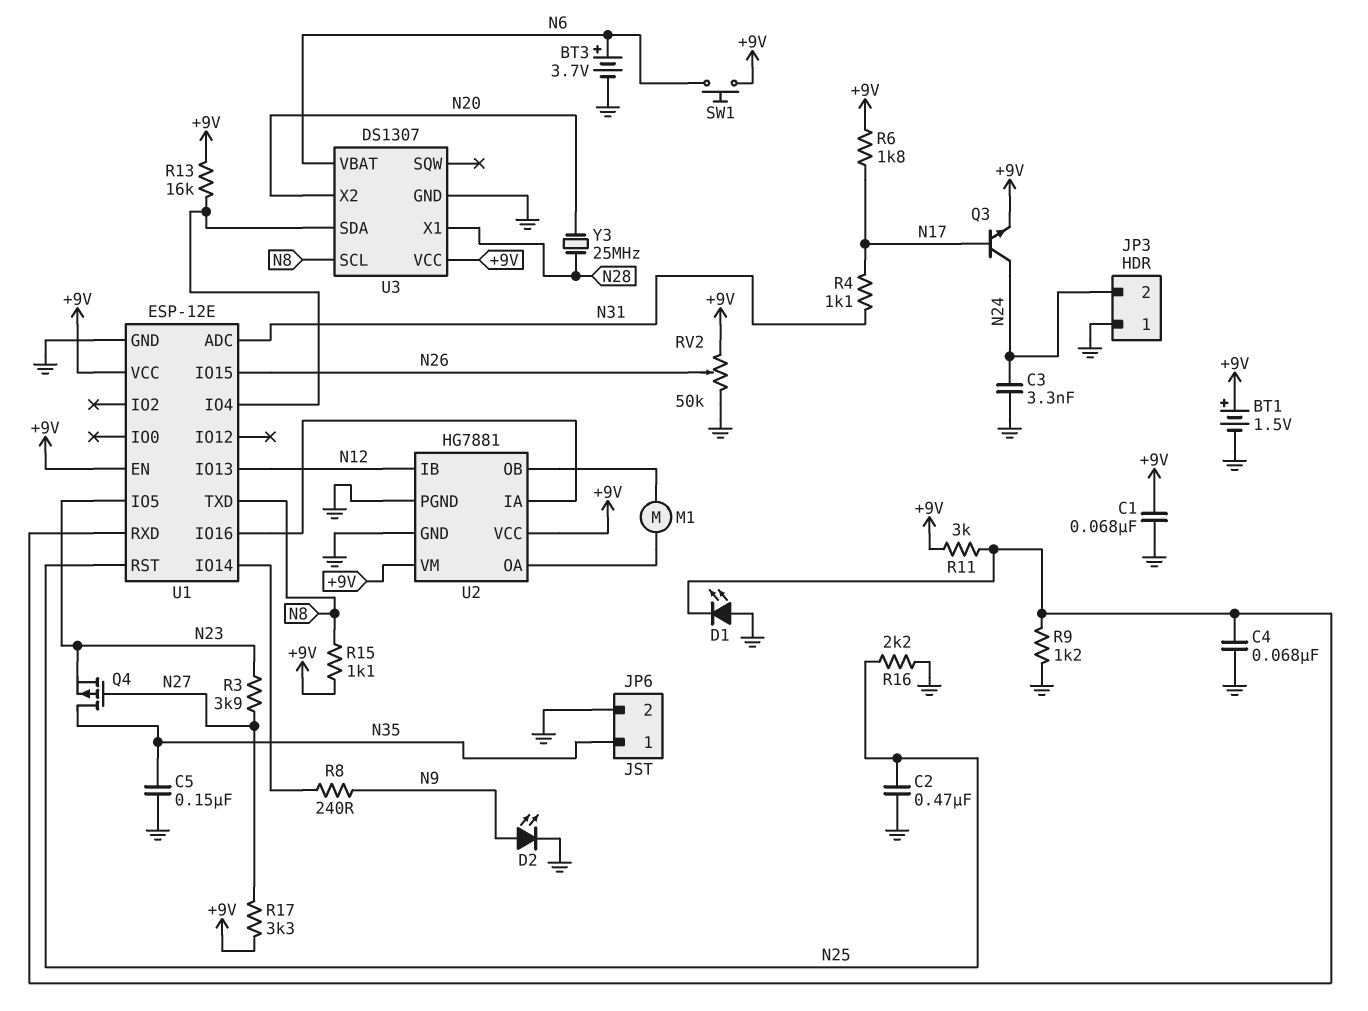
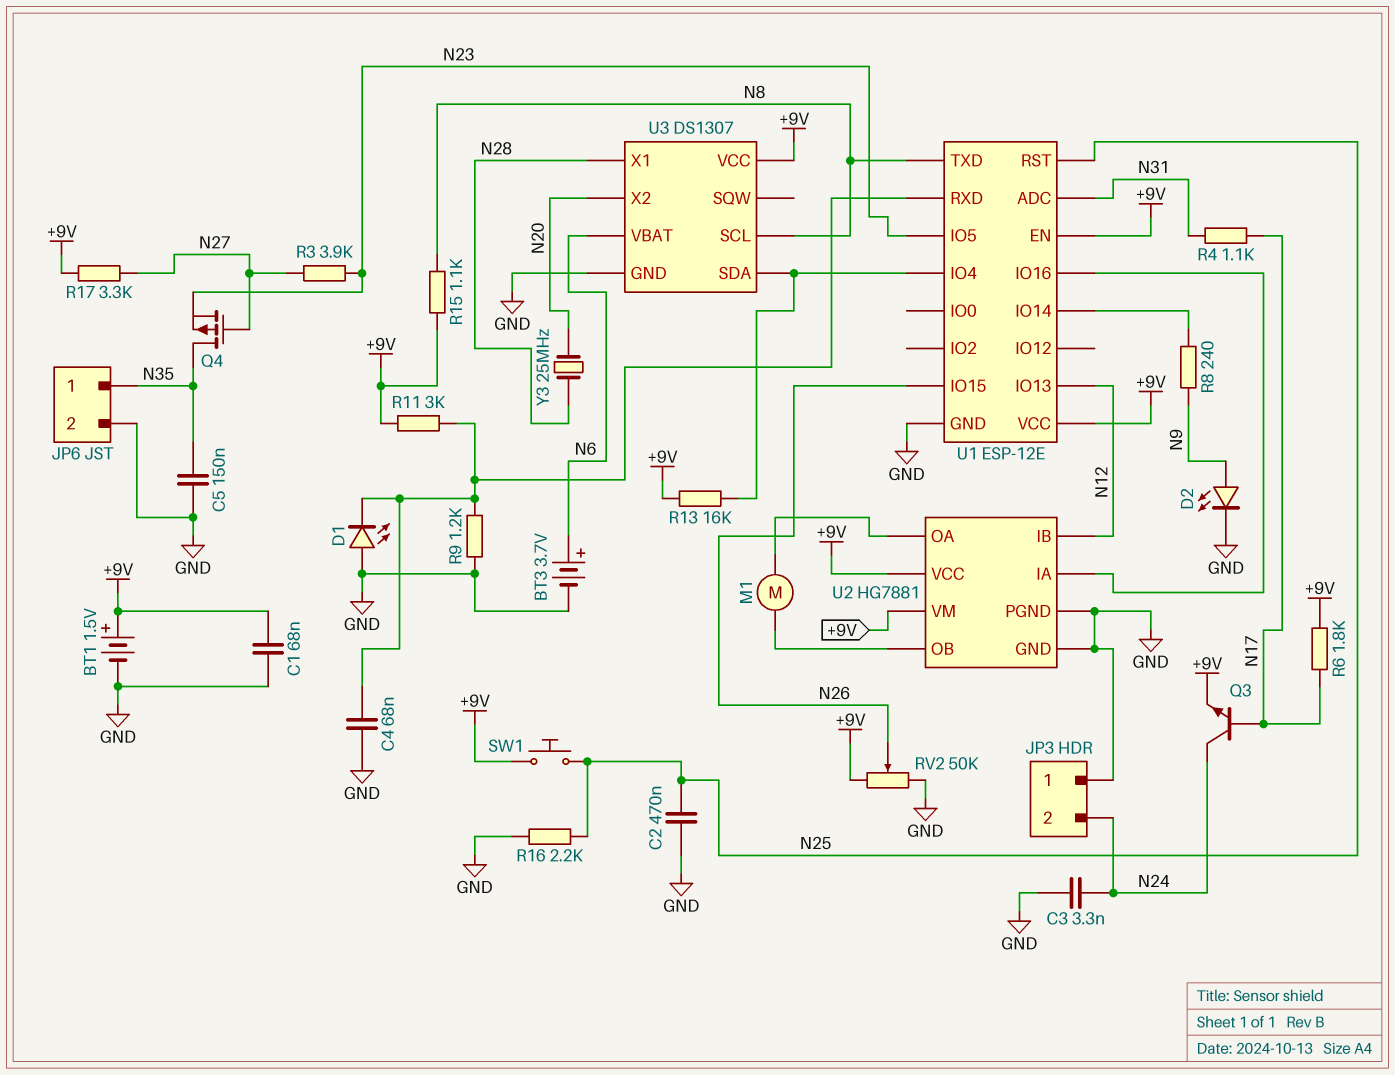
SW1: button (+9V, N6) -> button (+9V, N25)

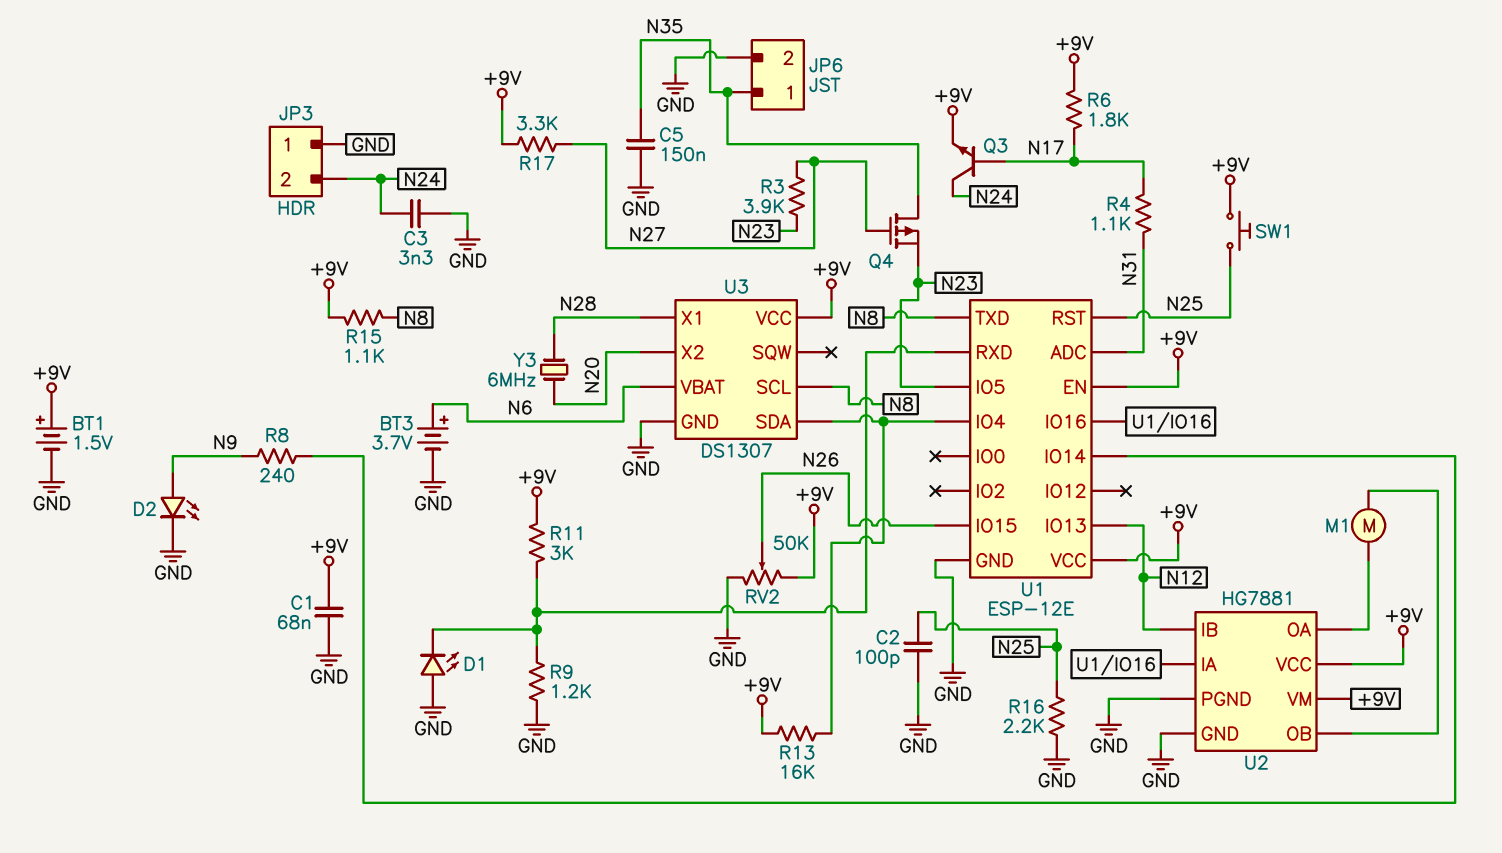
C2: 470nF (GND, N25) -> 100pF (GND, N25)
C4: 68nF (GND, U1/RXD) -> none
Y3: 25MHz (N20, N28) -> 6MHz (N20, N28)

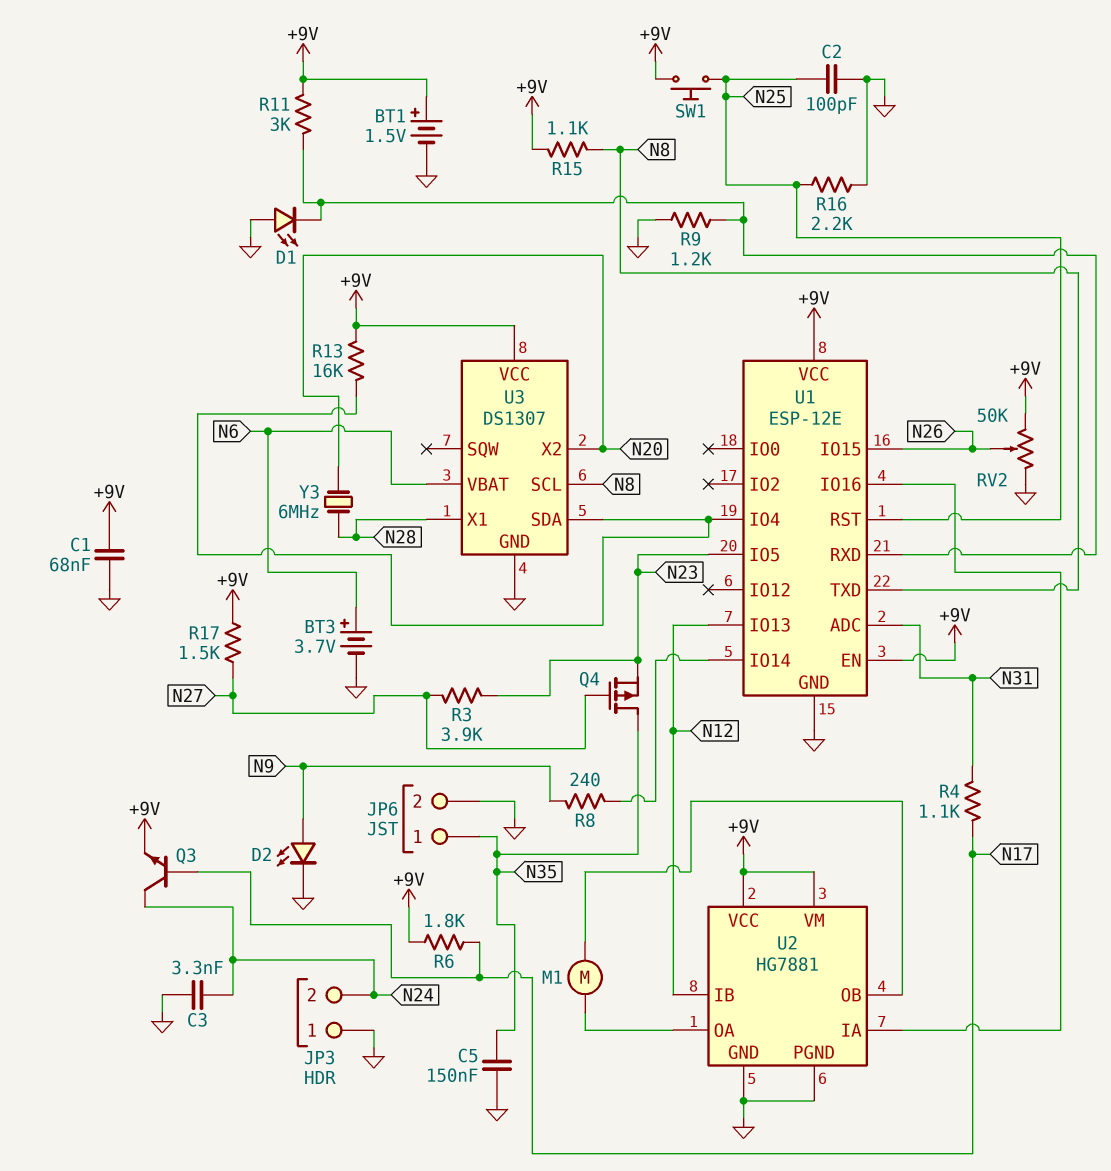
R17: 3.3k (+9V, N27) -> 1.5k (+9V, N27)

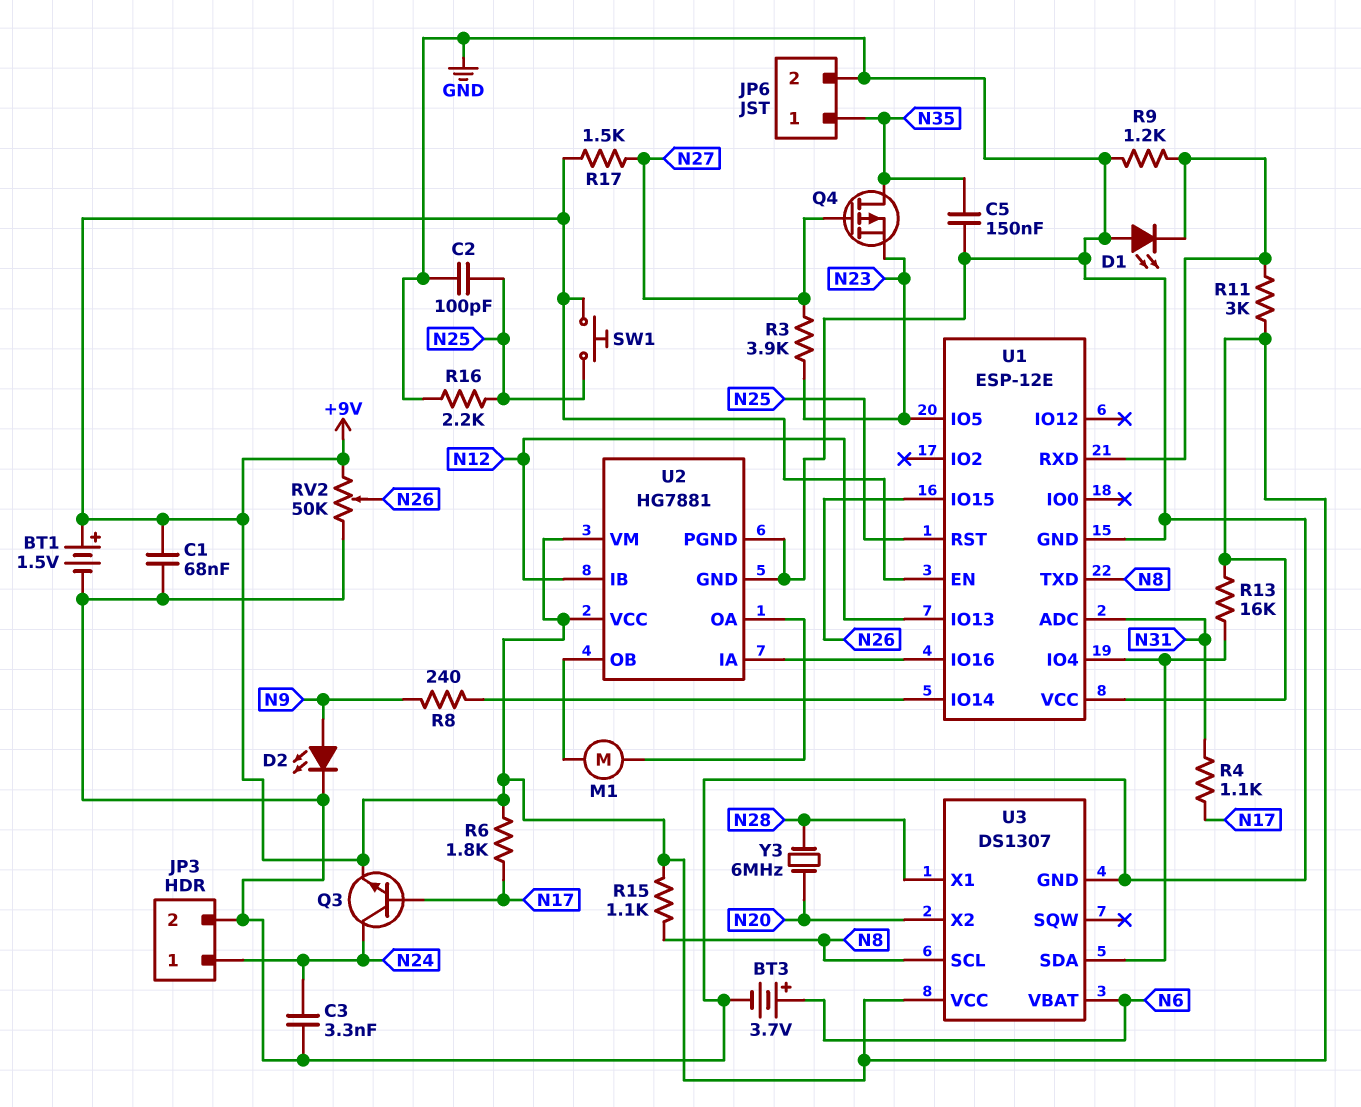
JP3 pin 1: GND -> N24
JP3 pin 2: N24 -> GND

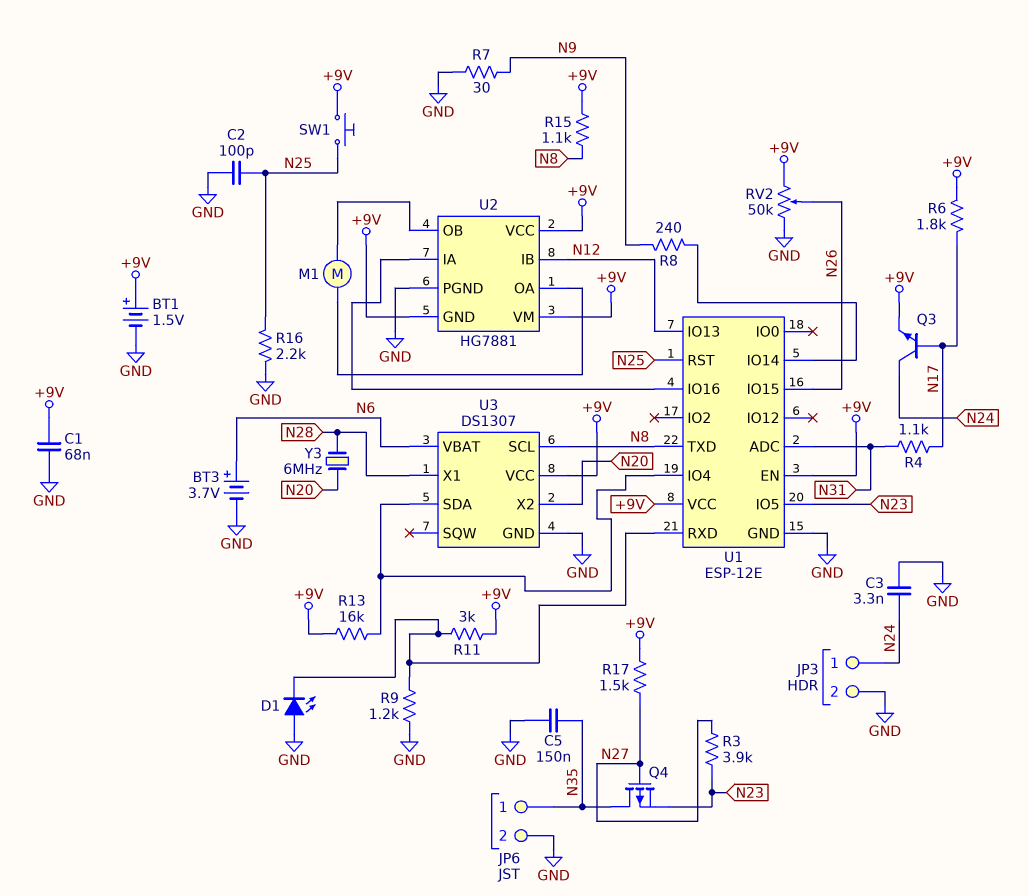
D2: LED (A N9, K GND) -> none
R7: none -> 30 (GND, N9)
U2 pin GND: GND -> +9V

